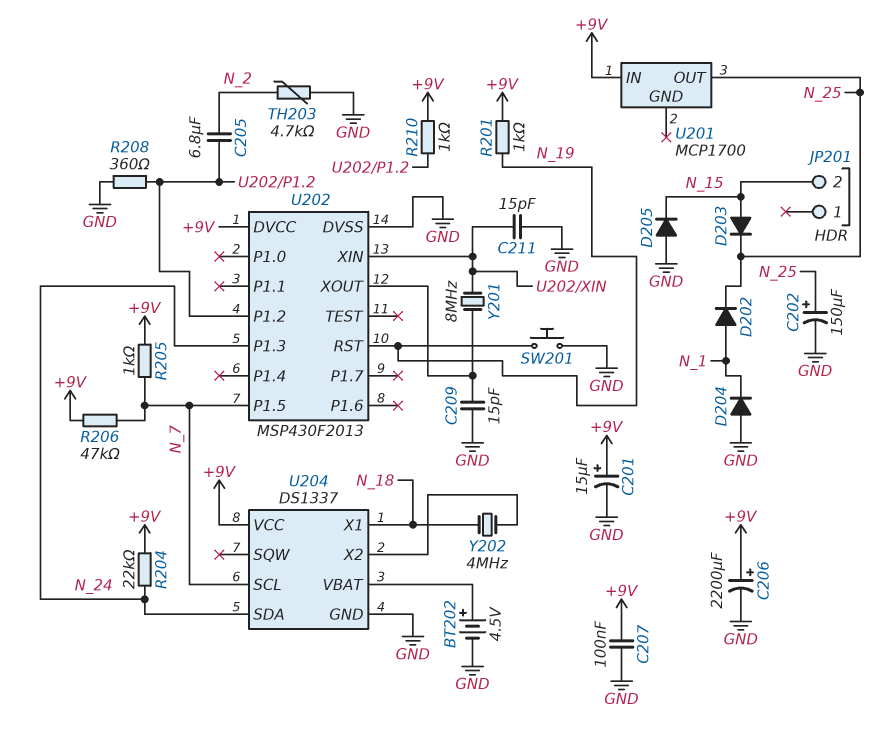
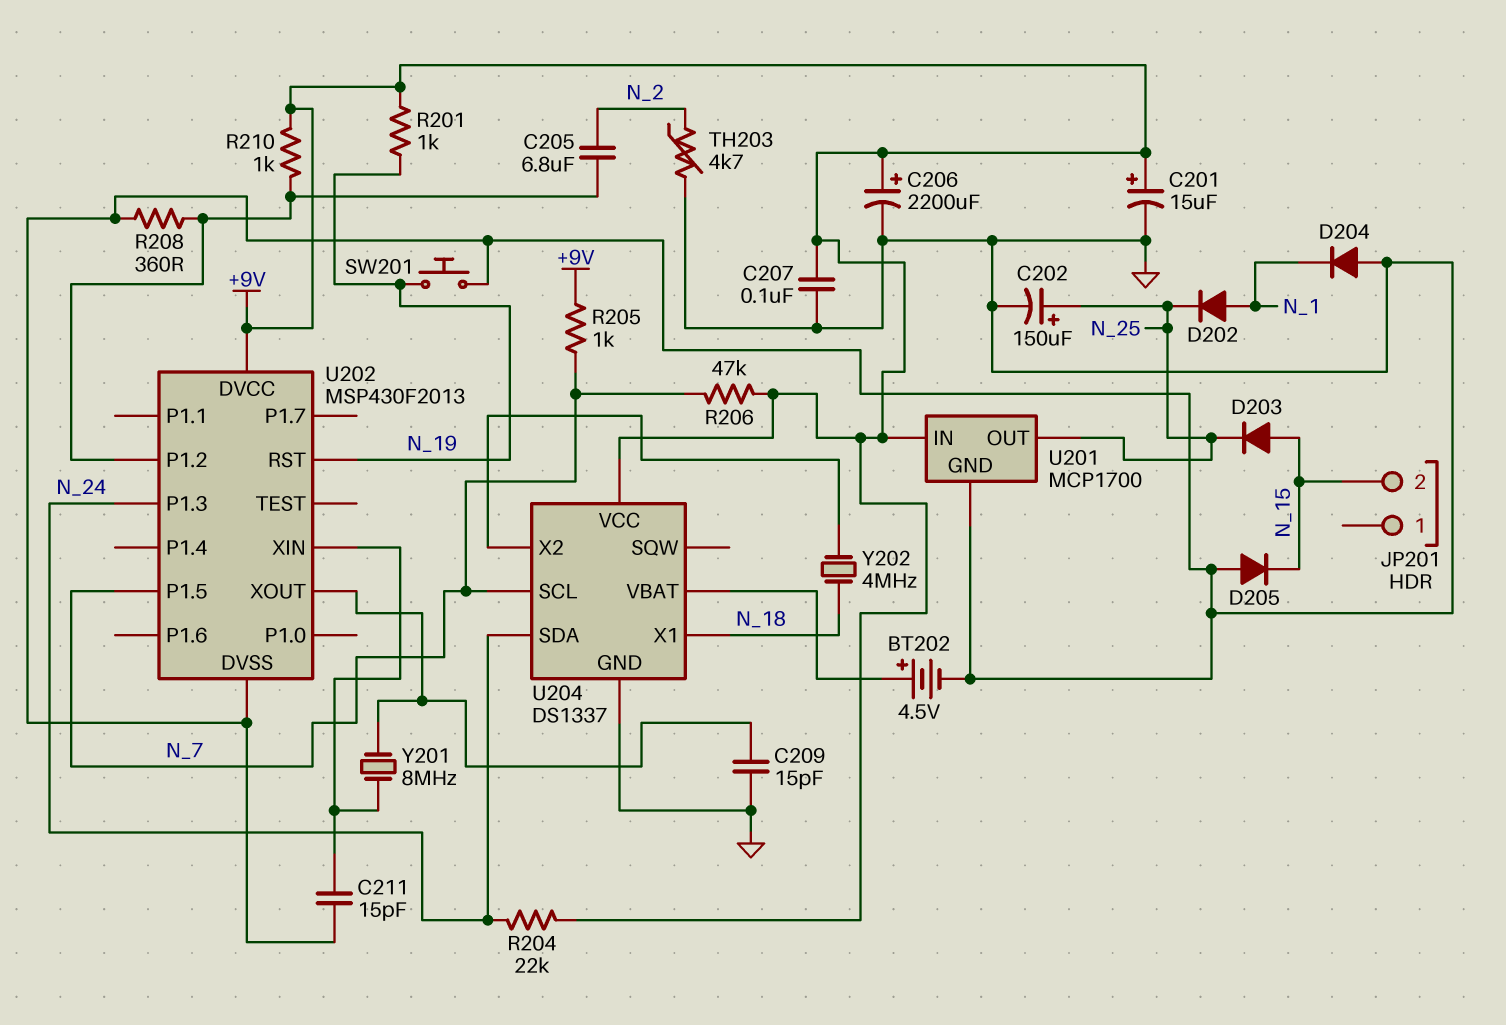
U201 pin GND: none -> GND

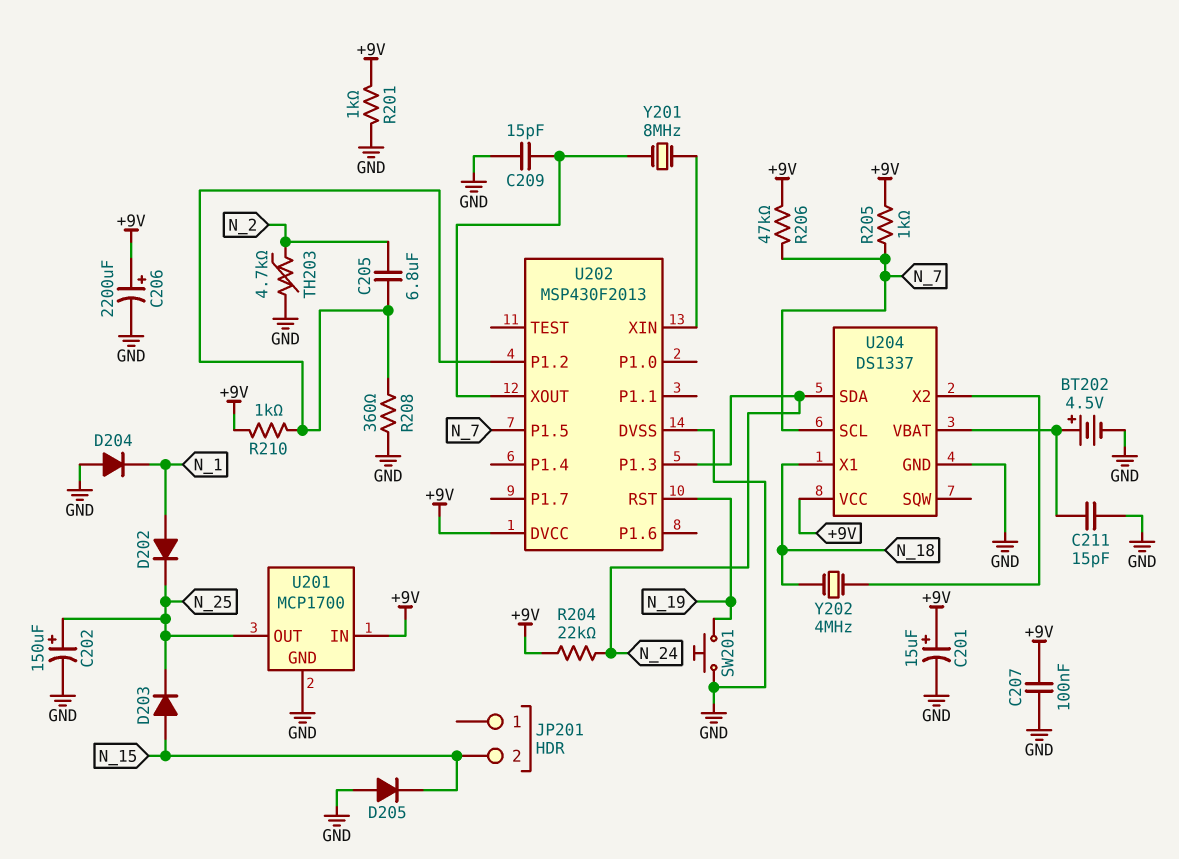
C211: 15pF (GND, U202/XIN) -> 15pF (GND, U204/VBAT)
R201: 1k (+9V, N_19) -> 1k (+9V, GND)

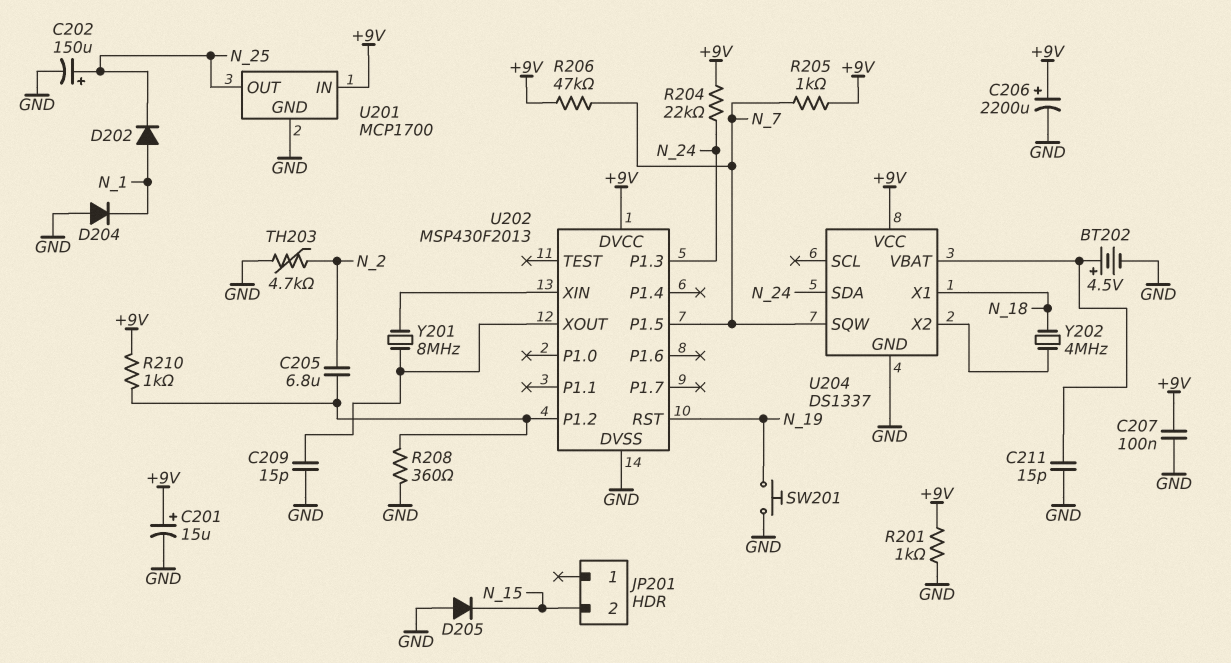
D203: diode (A N_15, K N_25) -> none
U204 pin SCL: N_7 -> none
U204 pin SQW: none -> N_7

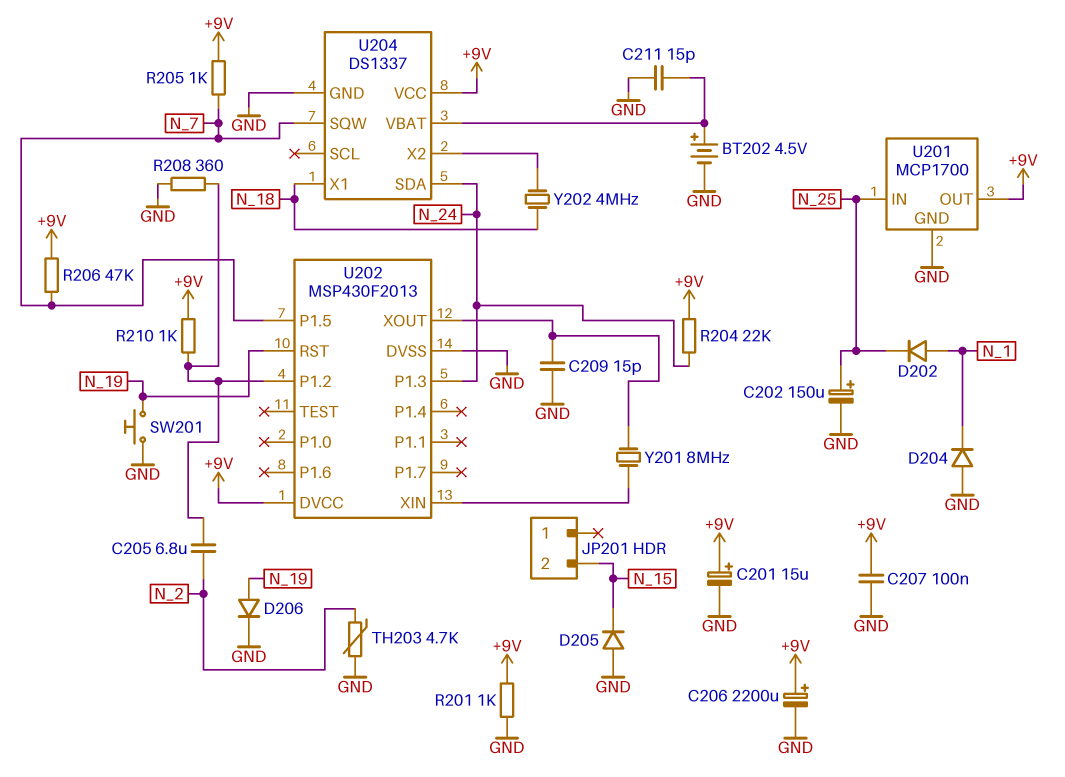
D206: none -> diode (A N_19, K GND)
U201 pin IN: +9V -> N_25
U201 pin OUT: N_25 -> +9V

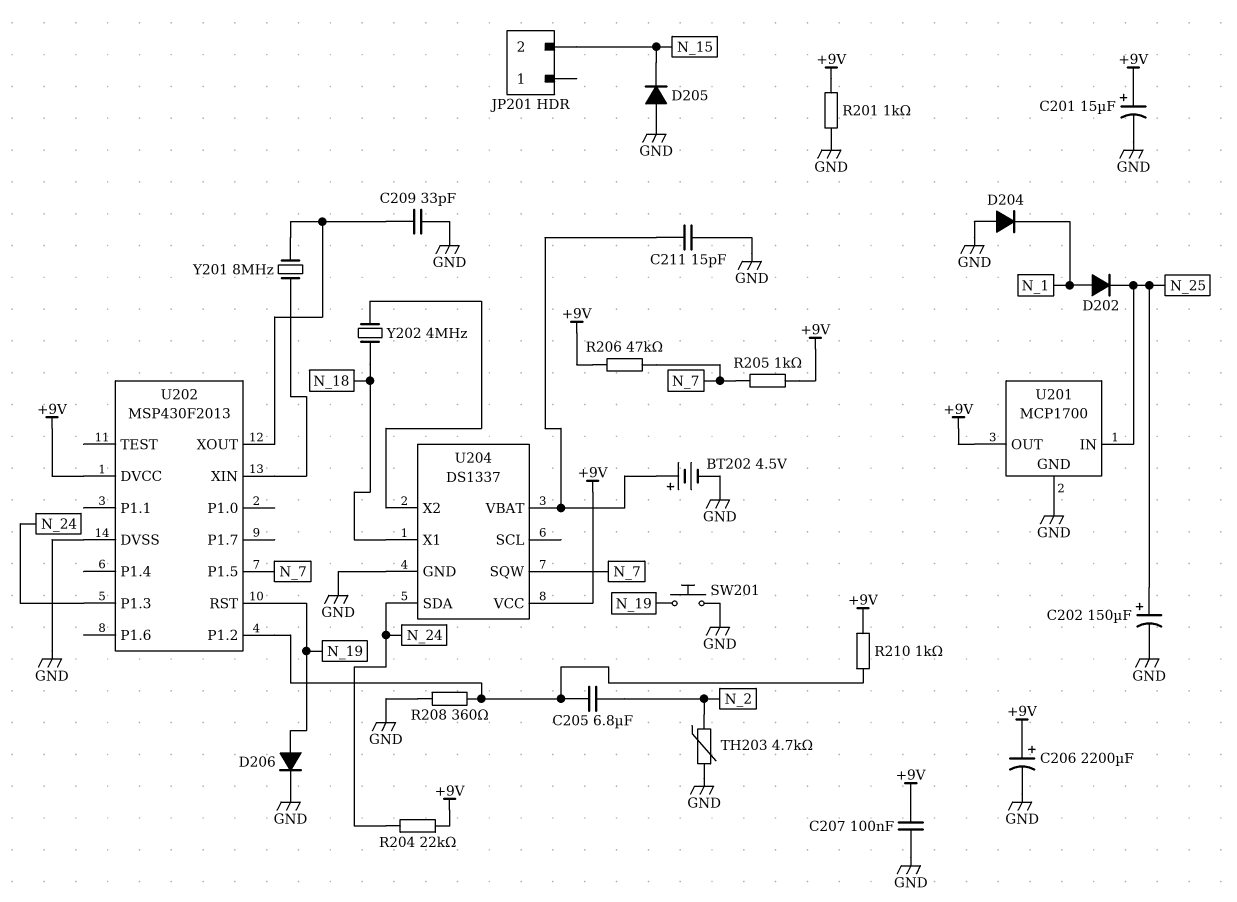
C209: 15pF (GND, U202/XOUT) -> 33pF (GND, U202/XOUT)

